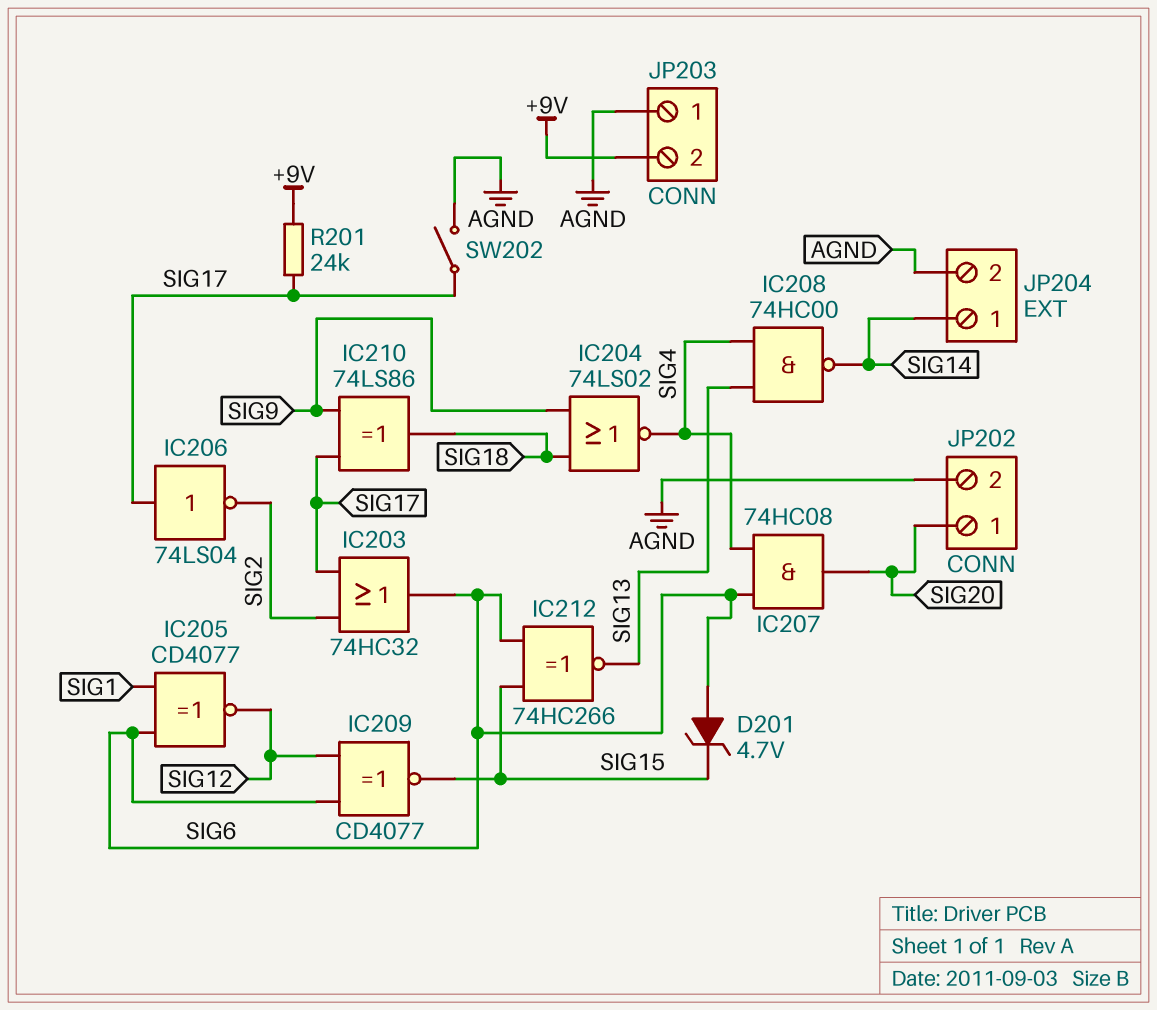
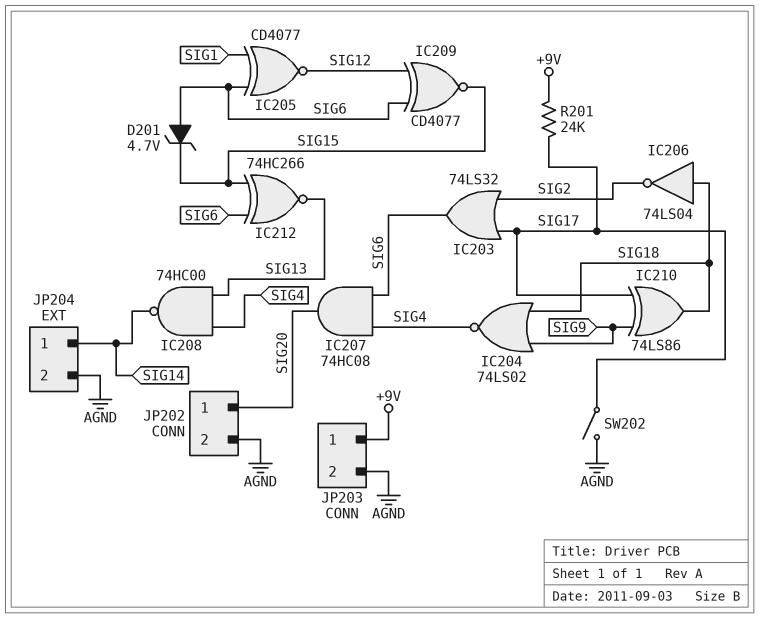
IC203: OR 74HC32 (in SIG2, in SIG17, out SIG6) -> OR 74LS32 (in SIG2, in SIG17, out SIG6)
IC206: NOT 74LS04 (in SIG17, out SIG2) -> NOT 74LS04 (in SIG18, out SIG2)
JP203 pin 1: AGND -> +9V
JP203 pin 2: +9V -> AGND

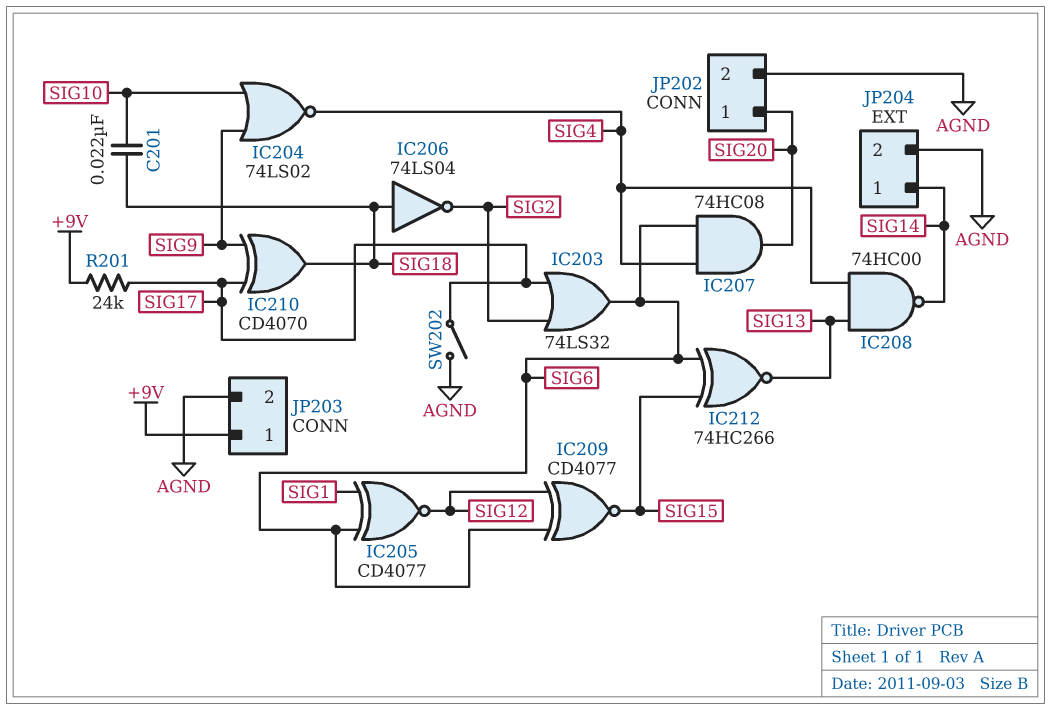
C201: none -> 22nF (SIG10, SIG18)
D201: zener 4.7V (A SIG6, K SIG15) -> none
IC204: NOR 74LS02 (in SIG9, in SIG18, out SIG4) -> NOR 74LS02 (in SIG9, in SIG10, out SIG4)
IC210: XOR 74LS86 (in SIG9, in SIG17, out SIG18) -> XOR CD4070 (in SIG9, in SIG17, out SIG18)

